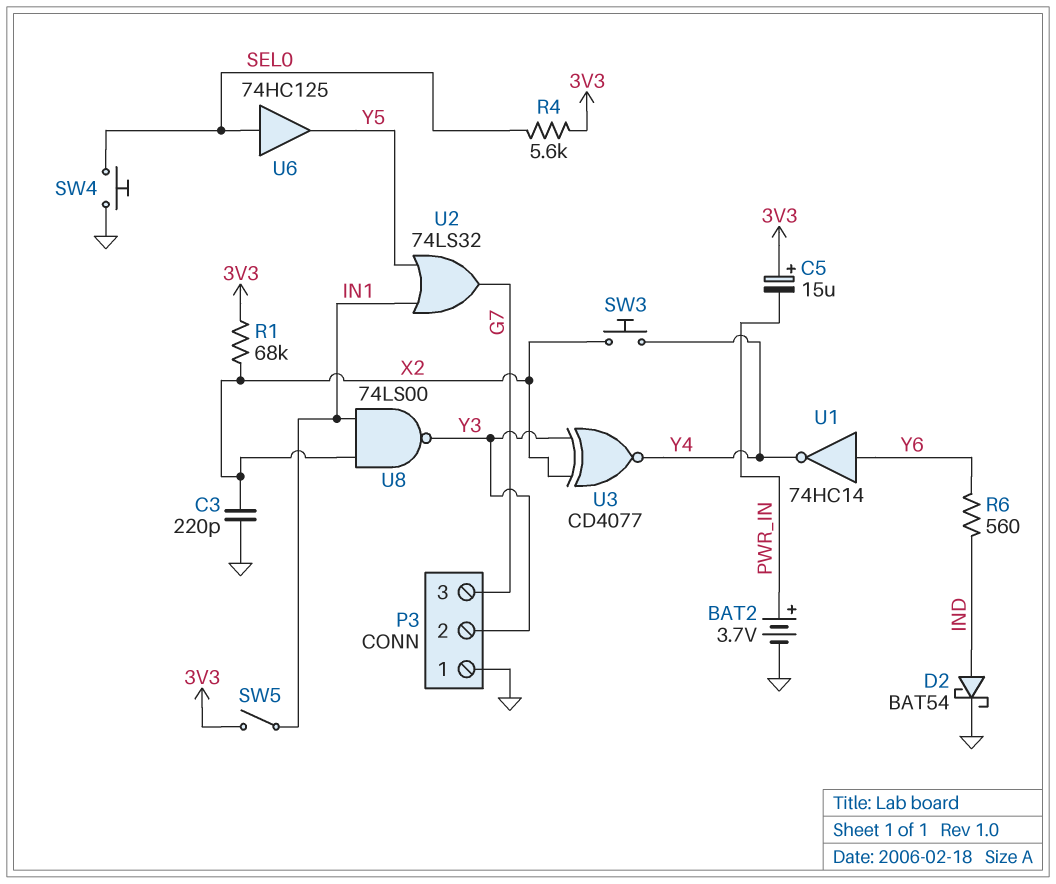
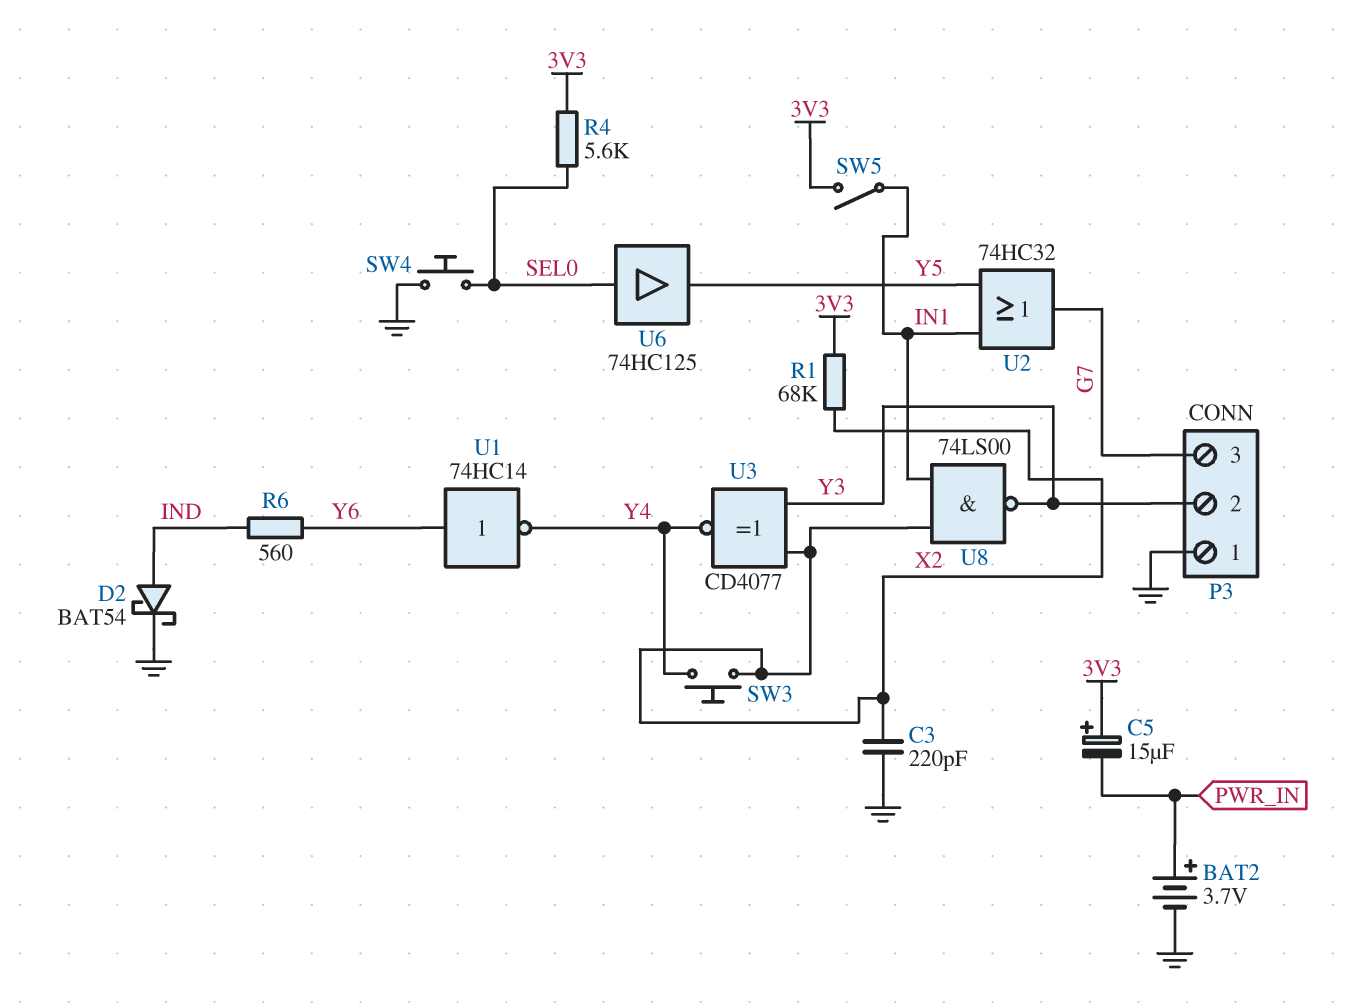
U2: OR 74LS32 (in IN1, in Y5, out G7) -> OR 74HC32 (in IN1, in Y5, out G7)

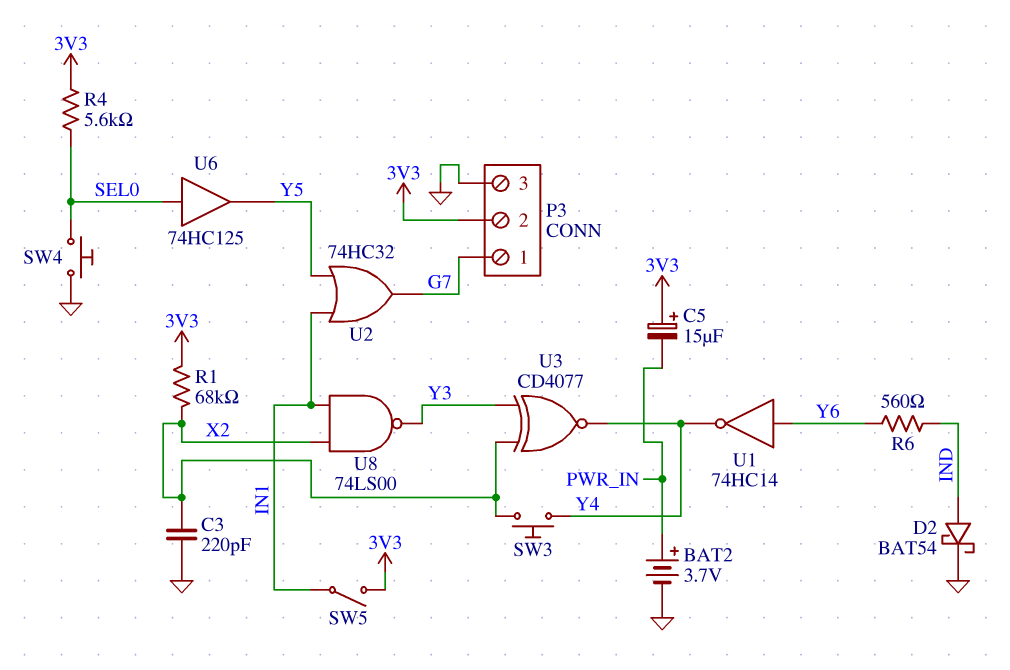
P3 pin 1: GND -> G7
P3 pin 2: Y3 -> 3V3
P3 pin 3: G7 -> GND

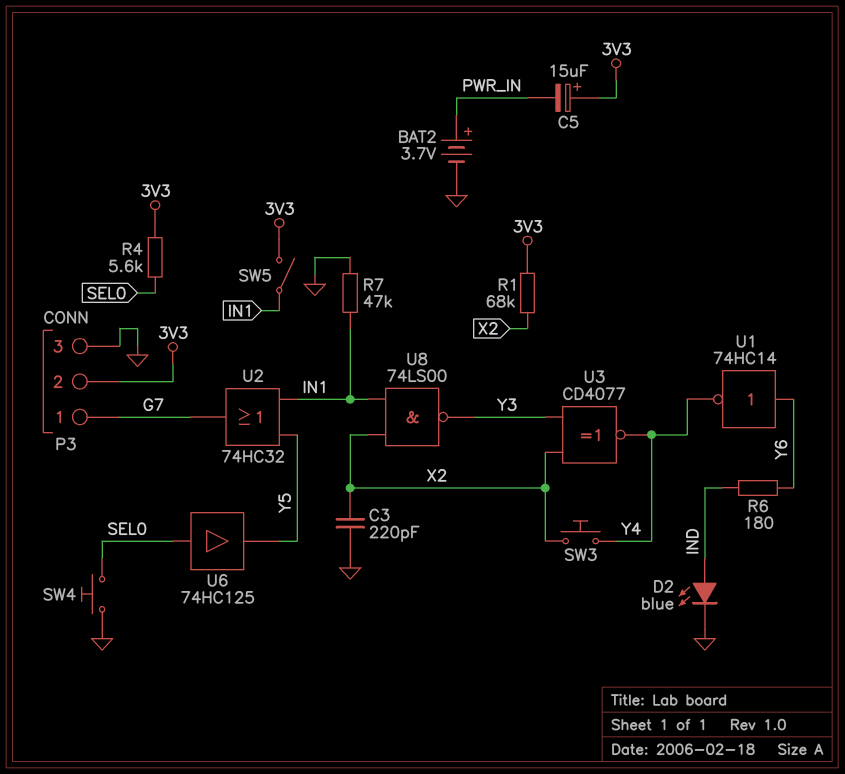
D2: schottky BAT54 (A IND, K GND) -> LED blue (A IND, K GND)
R6: 560 (IND, Y6) -> 180 (IND, Y6)
R7: none -> 47k (GND, IN1)

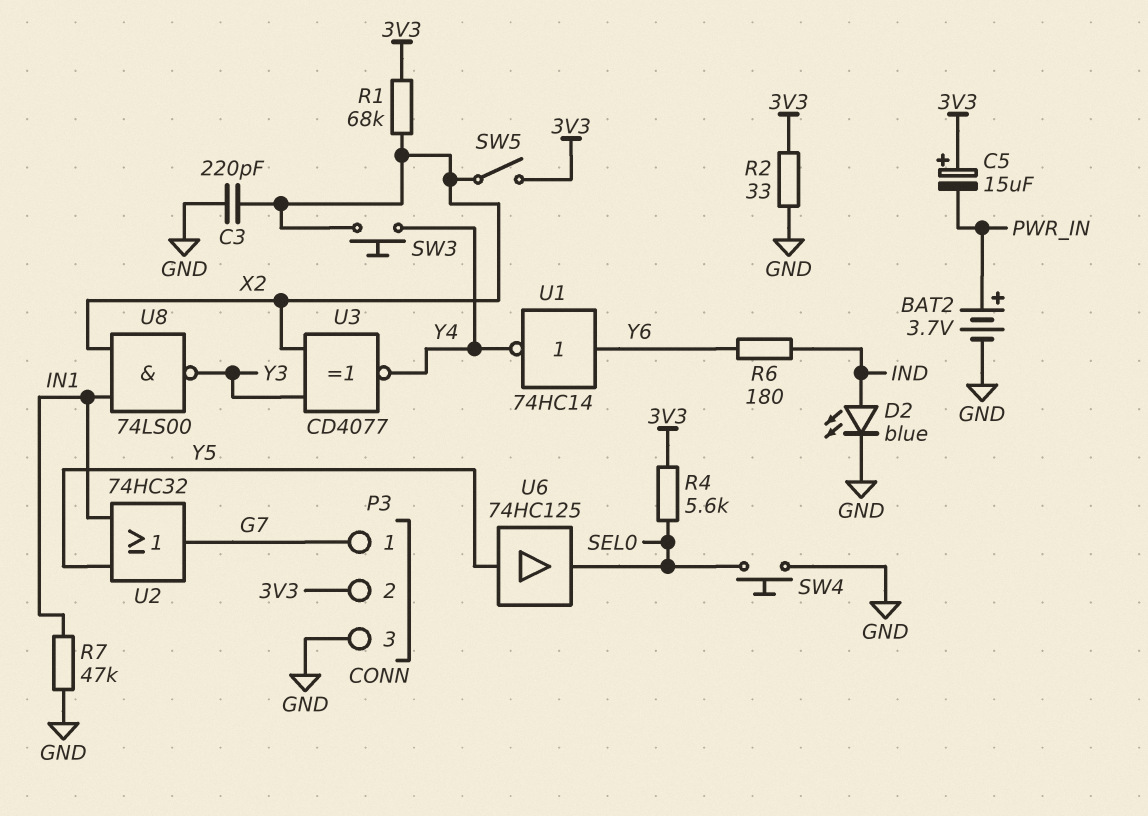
R2: none -> 33 (3V3, GND)
SW5: switch (3V3, IN1) -> switch (3V3, X2)
U6: buffer 74HC125 (in SEL0, out Y5) -> buffer 74HC125 (in Y5, out SEL0)

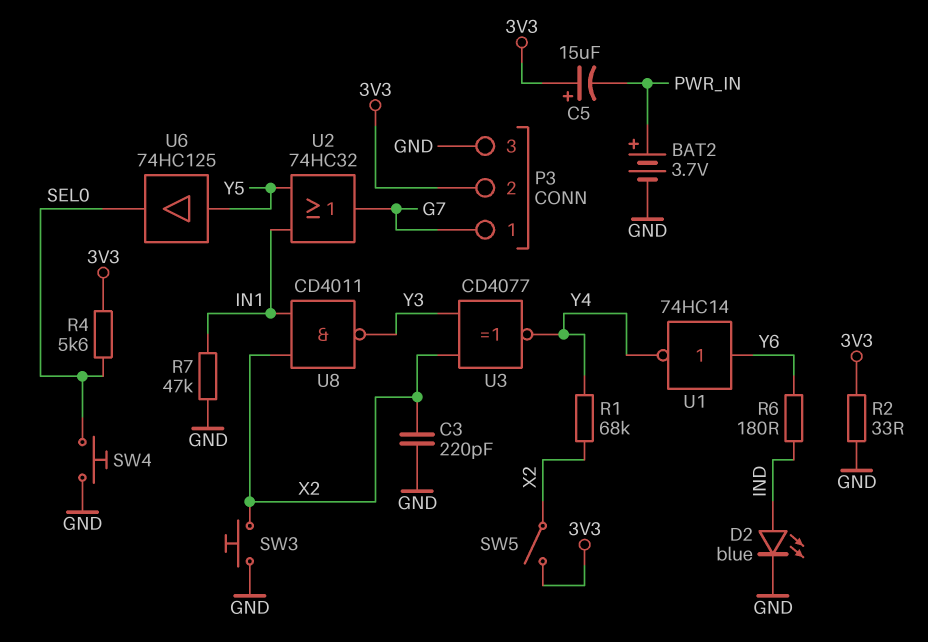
R1: 68k (3V3, X2) -> 68k (X2, Y4)
SW3: button (X2, Y4) -> button (GND, X2)
U8: NAND 74LS00 (in IN1, in X2, out Y3) -> NAND CD4011 (in IN1, in X2, out Y3)

